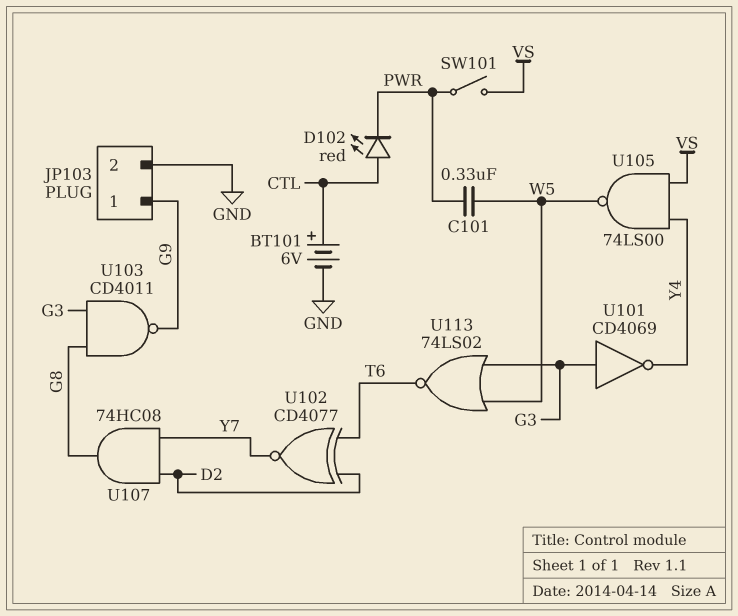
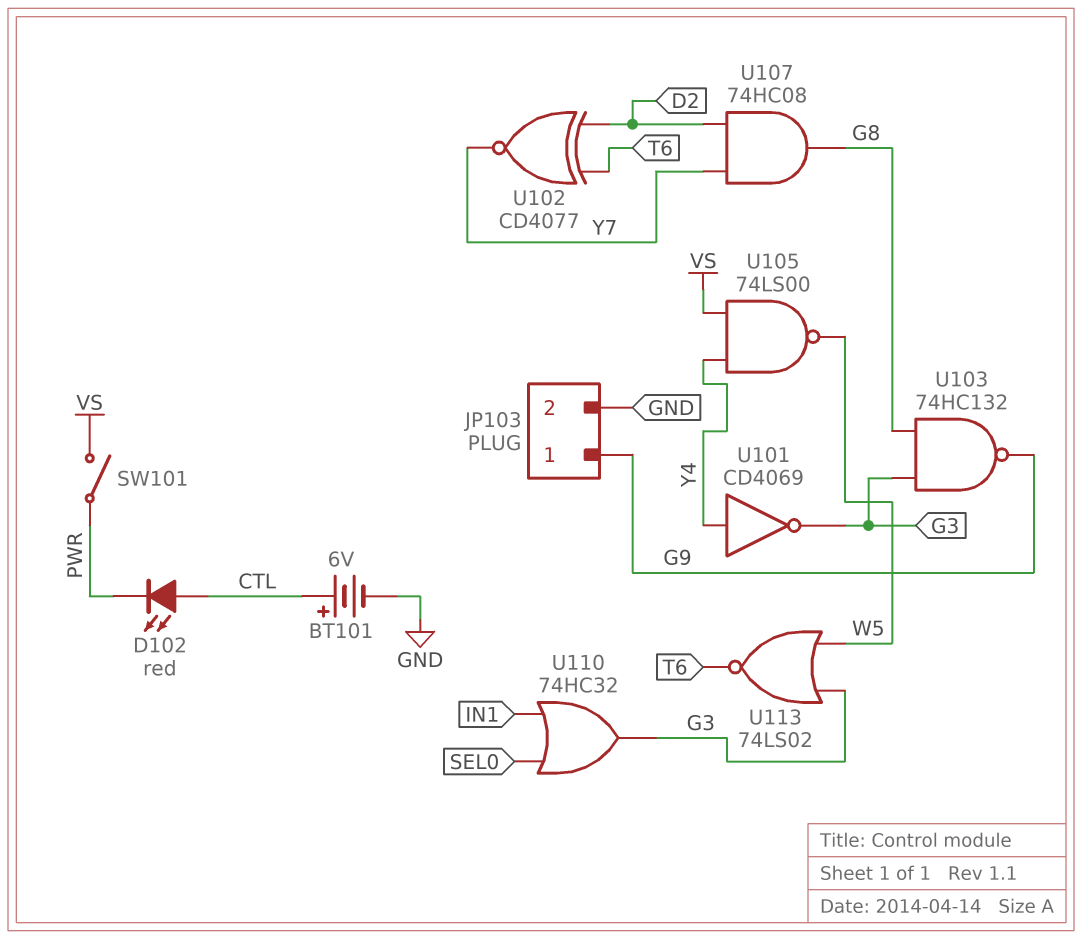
C101: 330nF (PWR, W5) -> none
U101: NOT CD4069 (in G3, out Y4) -> NOT CD4069 (in Y4, out G3)
U103: NAND CD4011 (in G3, in G8, out G9) -> NAND 74HC132 (in G3, in G8, out G9)
U110: none -> OR 74HC32 (in IN1, in SEL0, out G3)

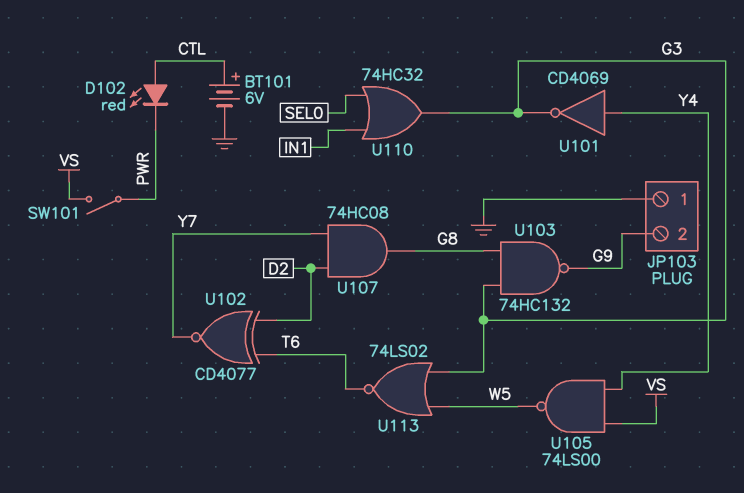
JP103 pin 1: G9 -> GND
JP103 pin 2: GND -> G9

